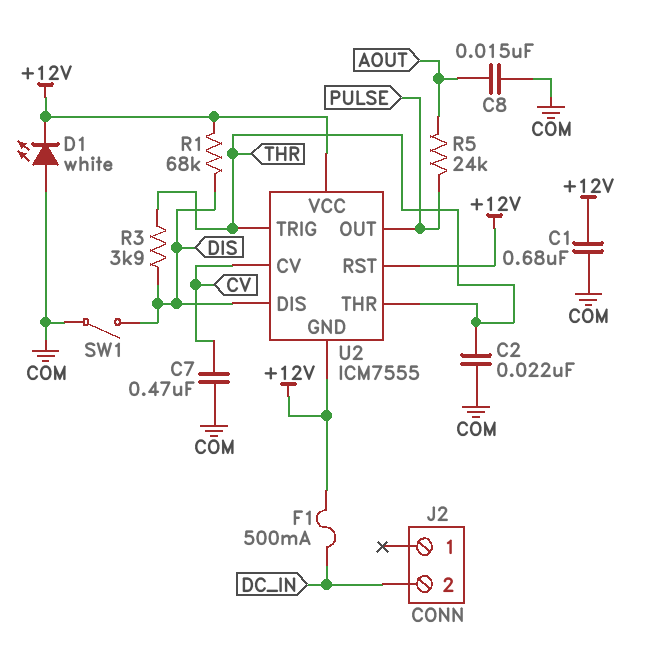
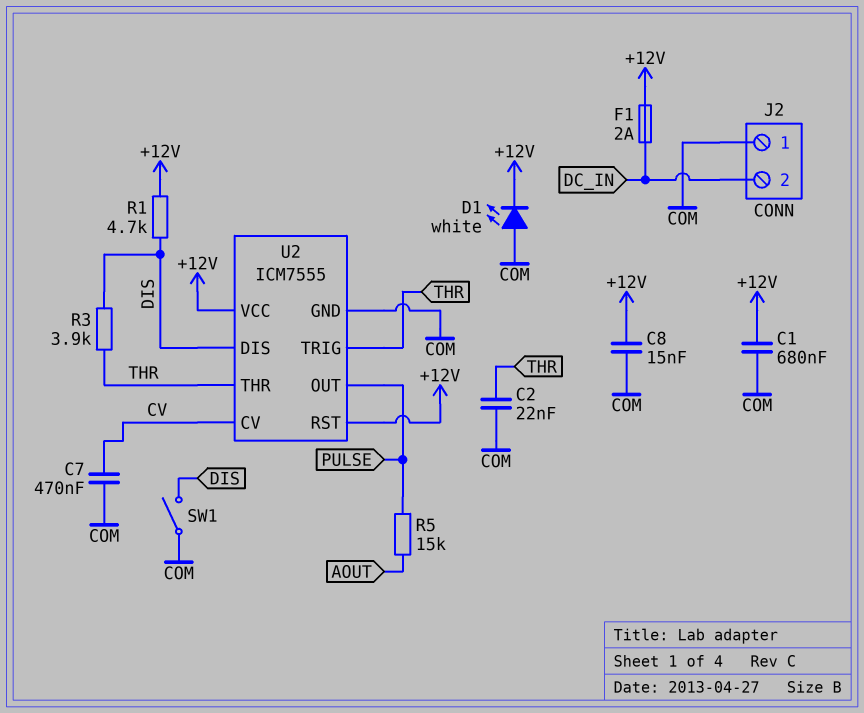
C8: 15nF (AOUT, COM) -> 15nF (+12V, COM)
F1: 500mA (+12V, DC_IN) -> 2A (+12V, DC_IN)
J2 pin 1: none -> COM
R1: 68k (+12V, DIS) -> 4.7k (+12V, DIS)
R5: 24k (AOUT, PULSE) -> 15k (AOUT, PULSE)
U2 pin GND: +12V -> COM

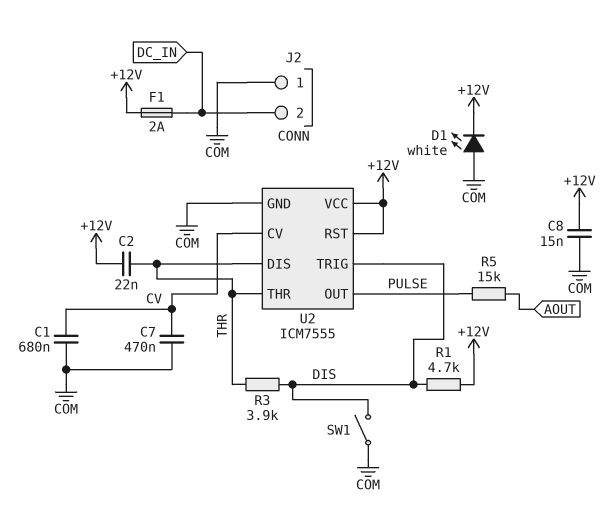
C1: 680nF (+12V, COM) -> 680nF (COM, CV)
C2: 22nF (COM, THR) -> 22nF (+12V, THR)
U2 pin DIS: DIS -> THR
U2 pin TRIG: THR -> DIS

